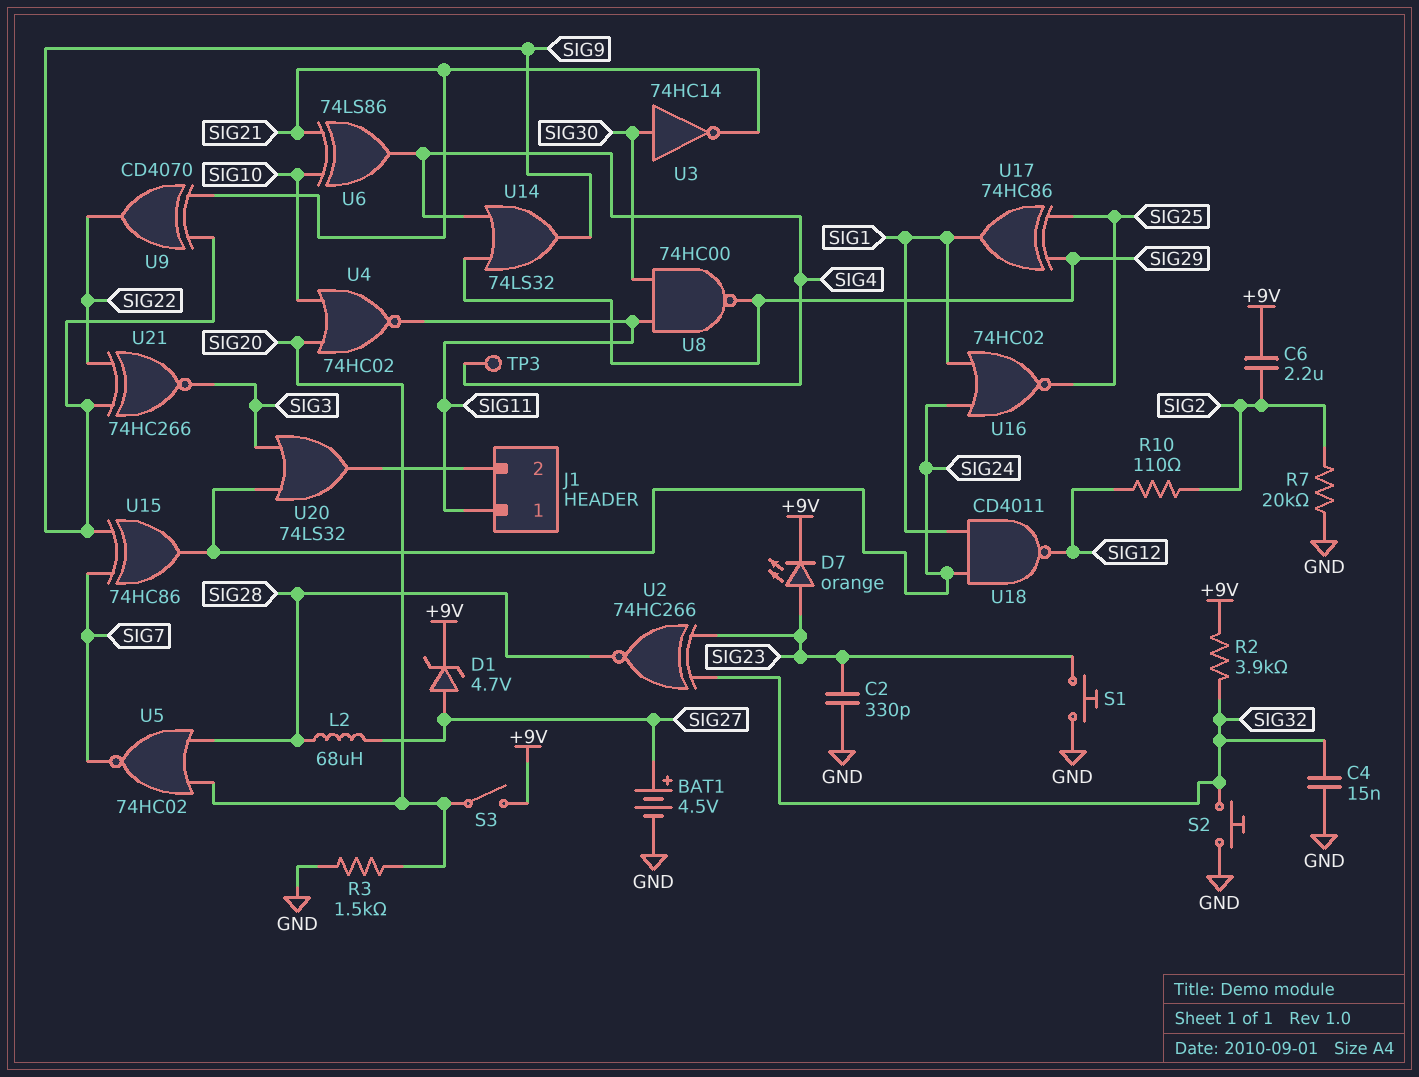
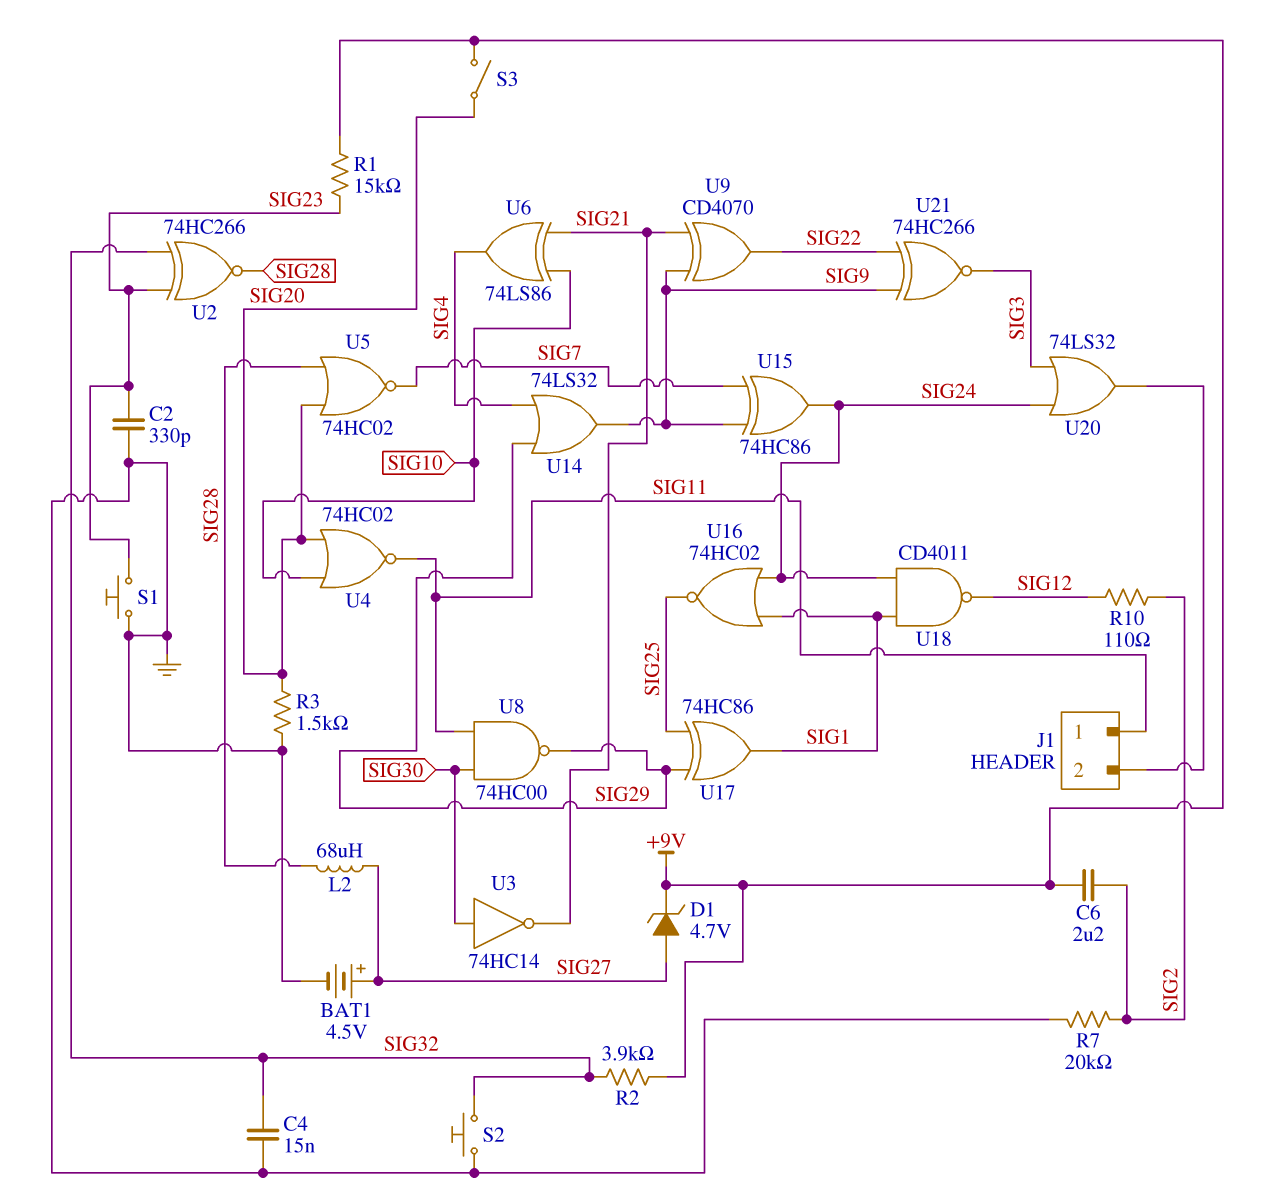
D7: LED orange (A SIG23, K +9V) -> none
R1: none -> 15k (+9V, SIG23)
TP3: test point (SIG4) -> none

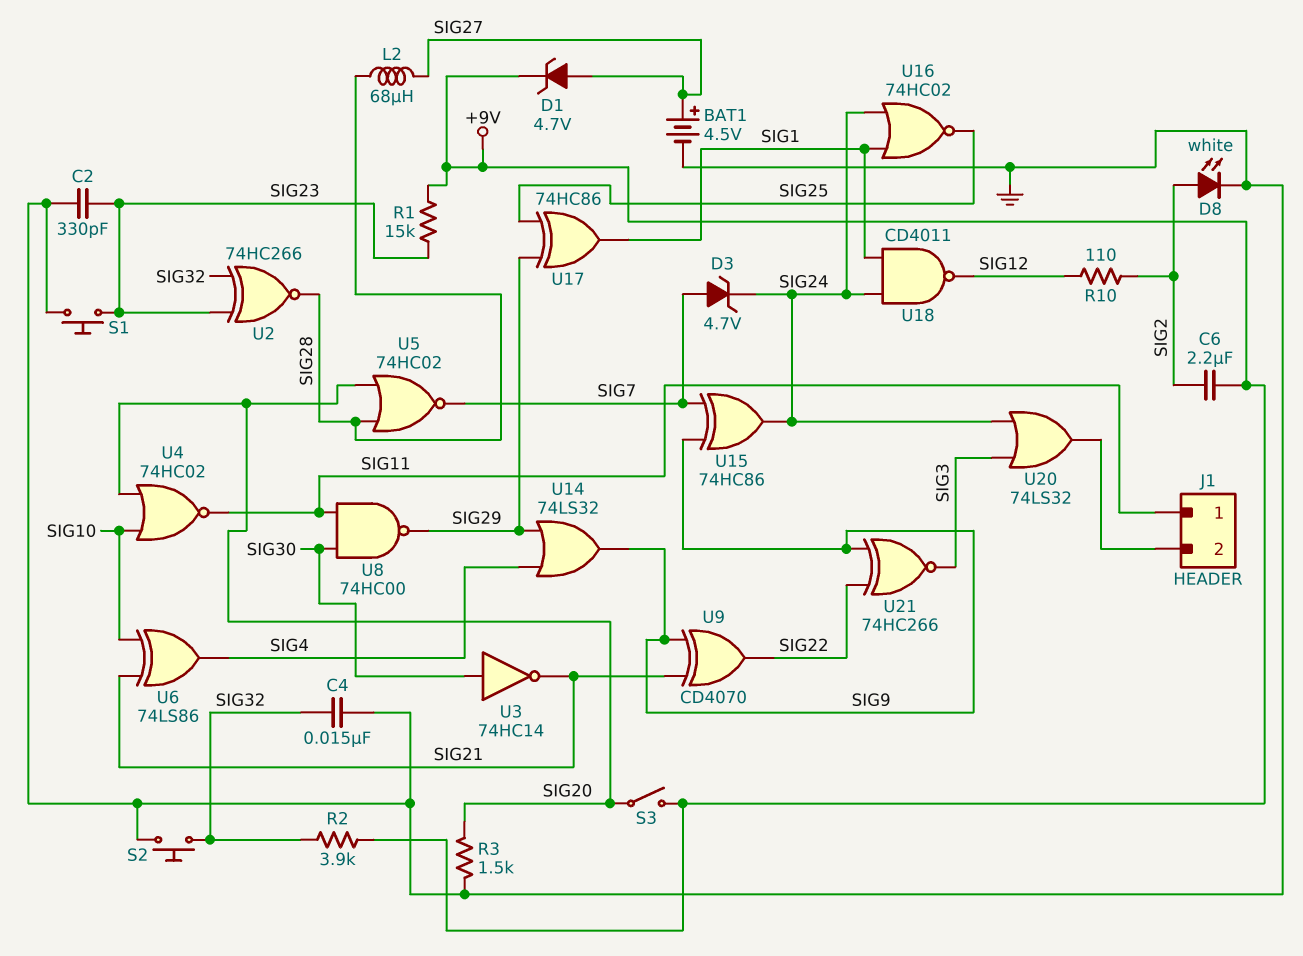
D3: none -> zener 4.7V (A SIG7, K SIG24)
D8: none -> LED white (A SIG2, K GND)
R7: 20k (GND, SIG2) -> none

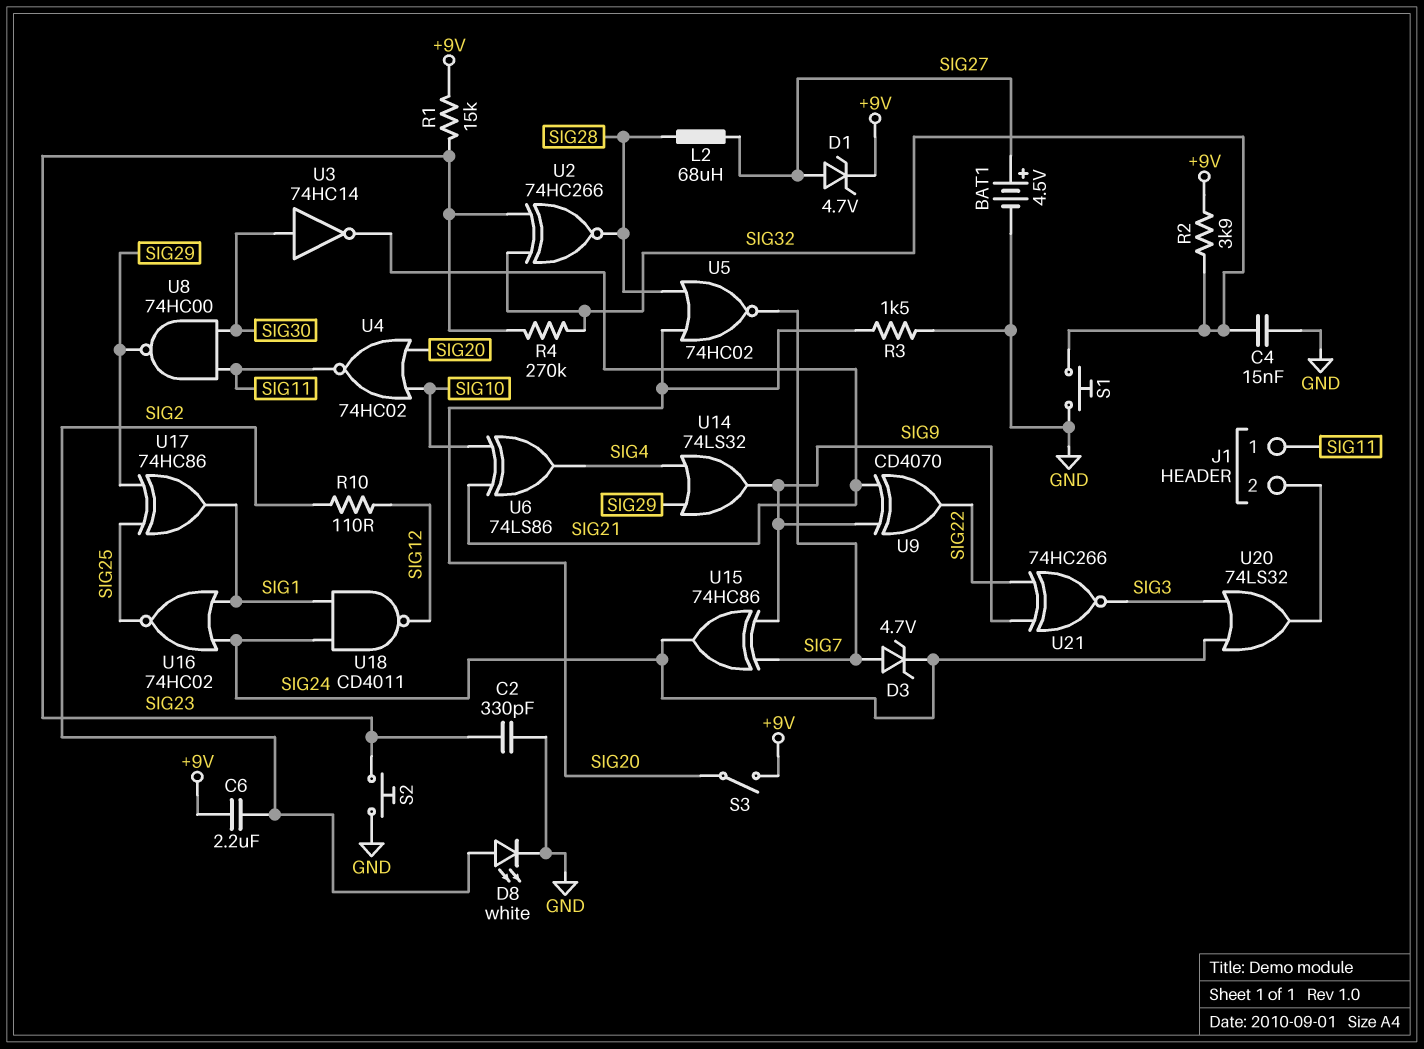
R4: none -> 270k (SIG23, SIG32)
S1: button (GND, SIG23) -> button (GND, SIG32)
S2: button (GND, SIG32) -> button (GND, SIG23)

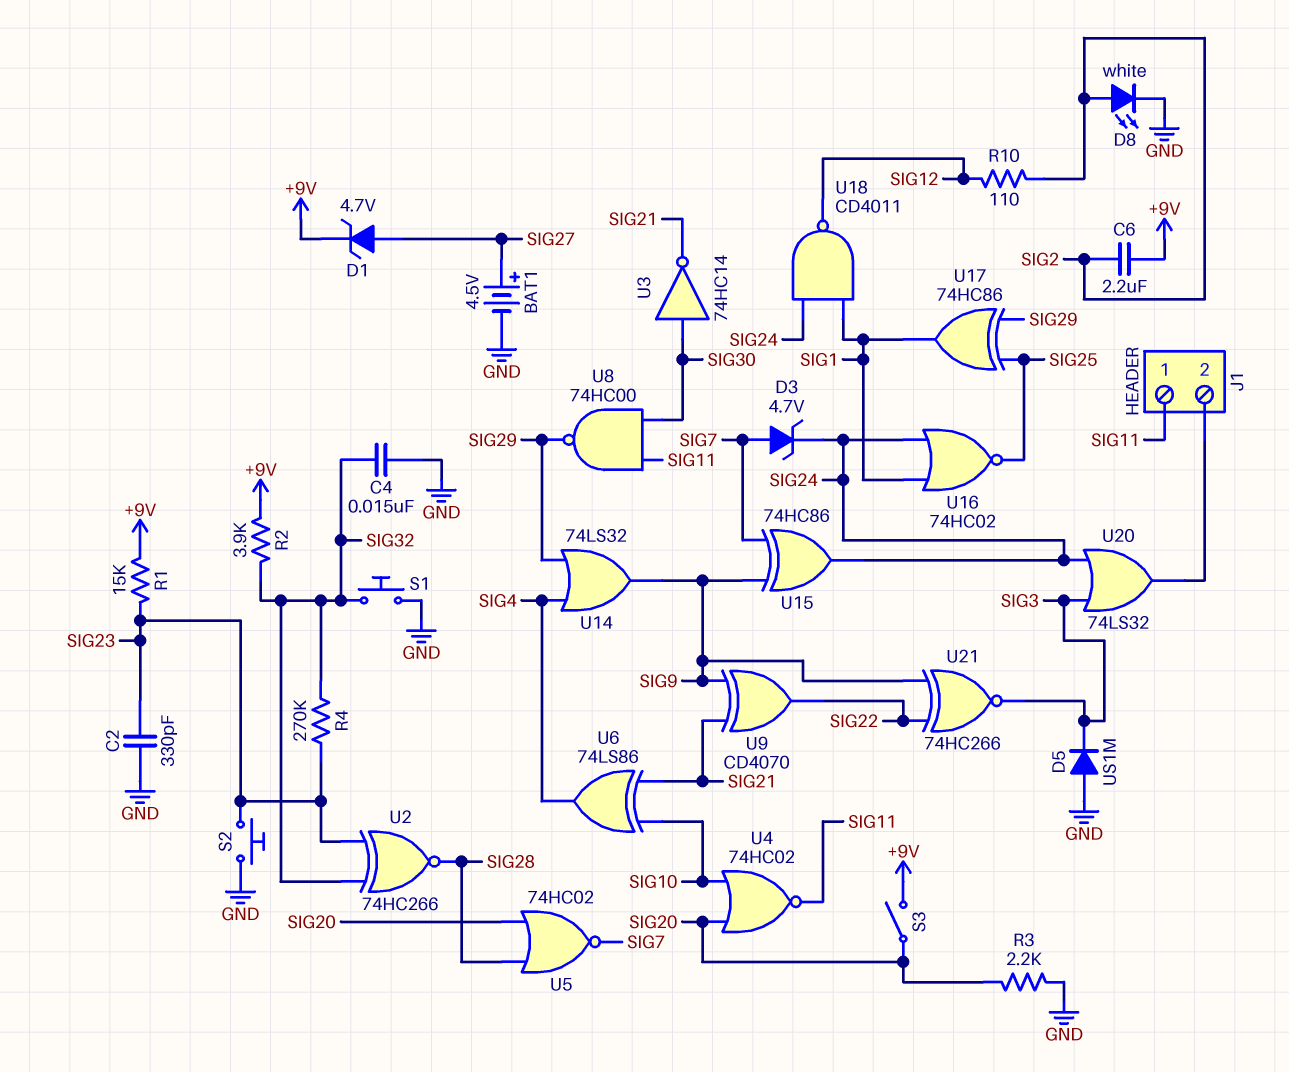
D5: none -> diode US1M (A GND, K SIG3)
L2: 68uH (SIG27, SIG28) -> none
R3: 1.5k (GND, SIG20) -> 2.2k (GND, SIG20)

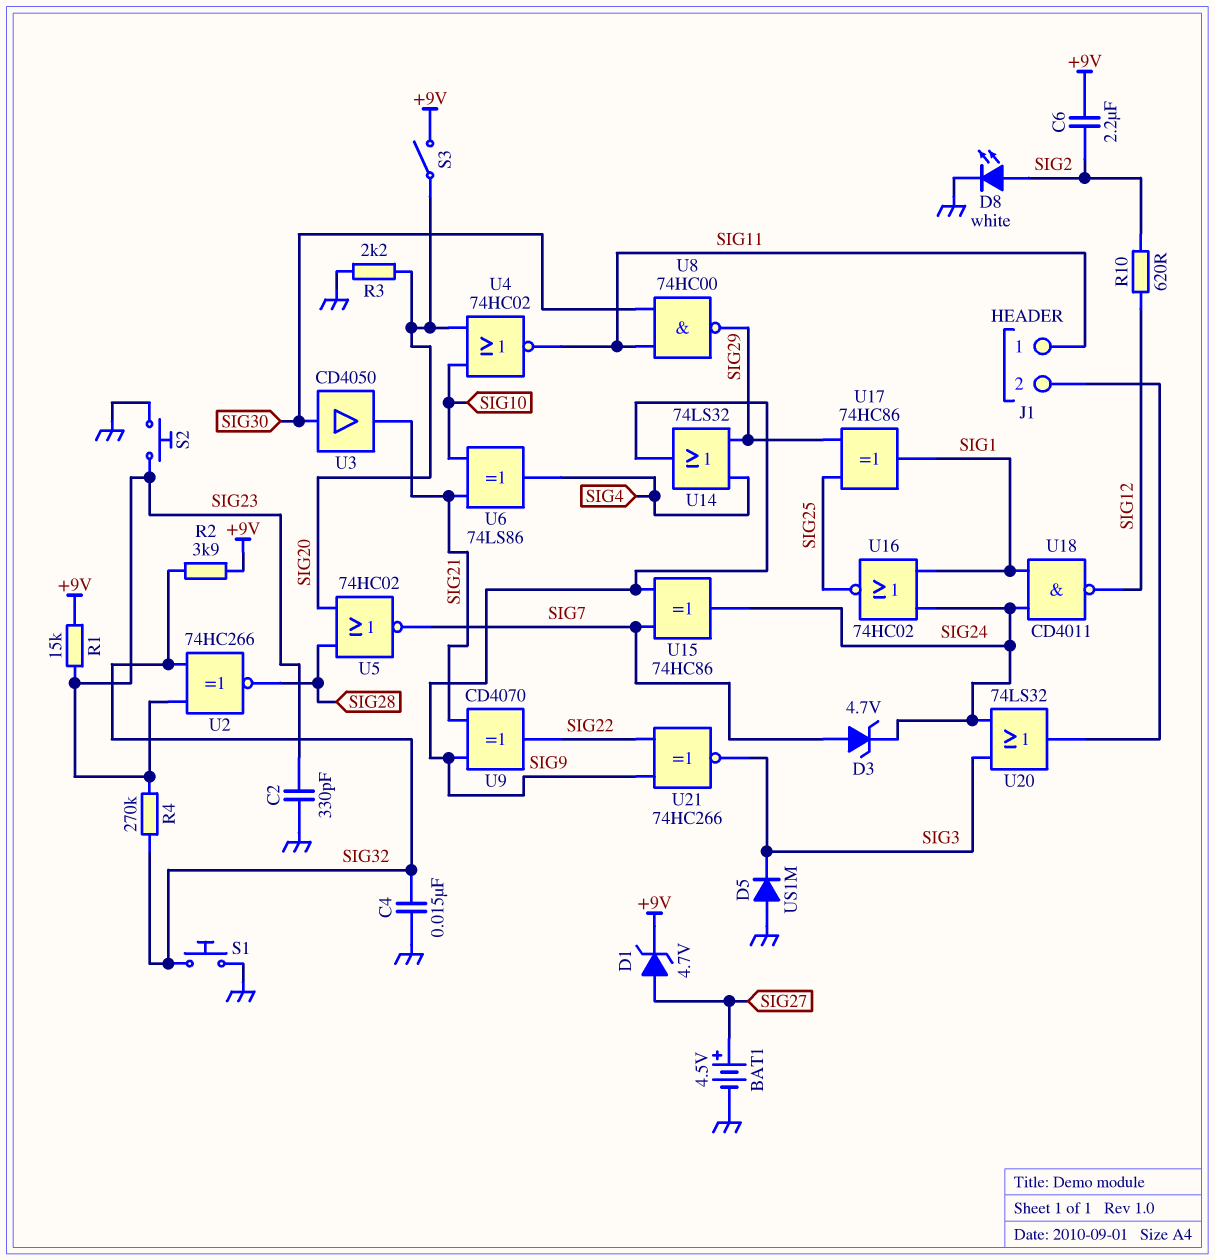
R10: 110 (SIG2, SIG12) -> 620 (SIG2, SIG12)
U3: NOT 74HC14 (in SIG30, out SIG21) -> buffer CD4050 (in SIG30, out SIG21)

